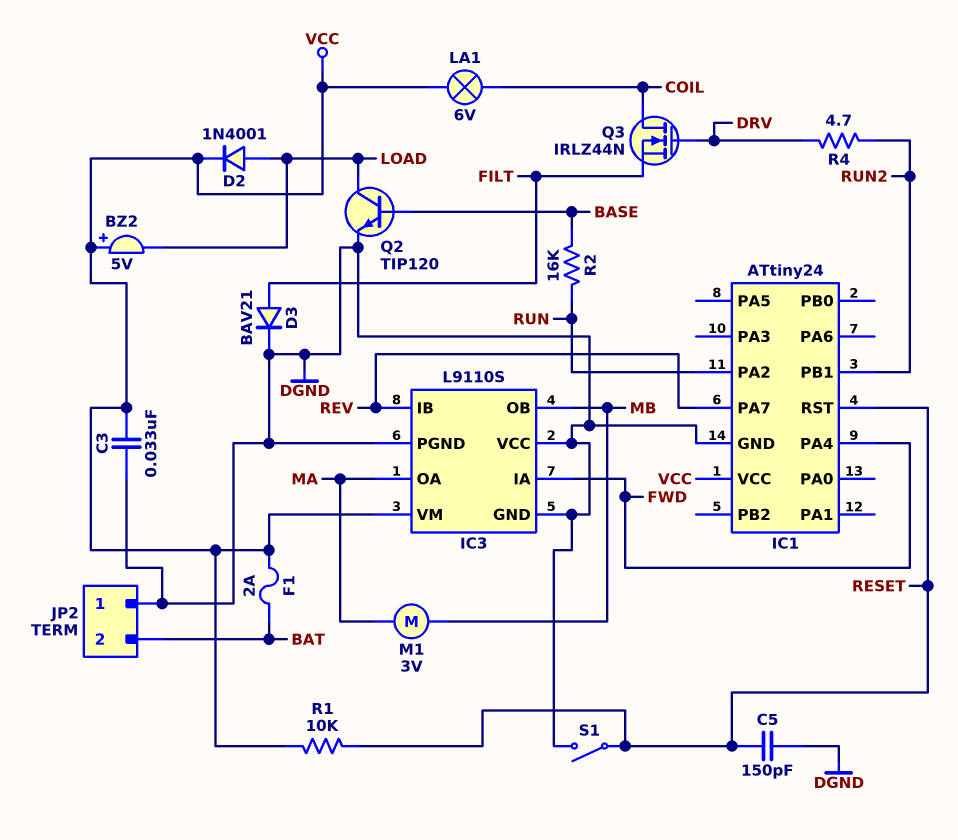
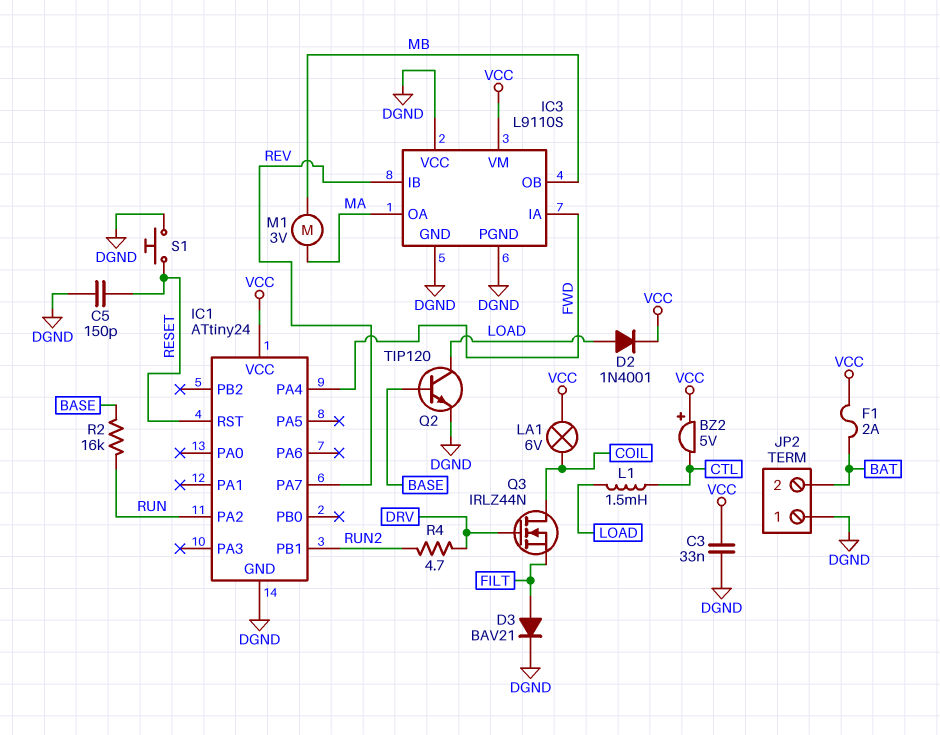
BZ2: buzzer 5V (plus VCC, minus LOAD) -> buzzer 5V (plus VCC, minus CTL)
L1: none -> 1.5mH (CTL, LOAD)
R1: 10k (RESET, VCC) -> none
S1: switch (DGND, RESET) -> button (DGND, RESET)

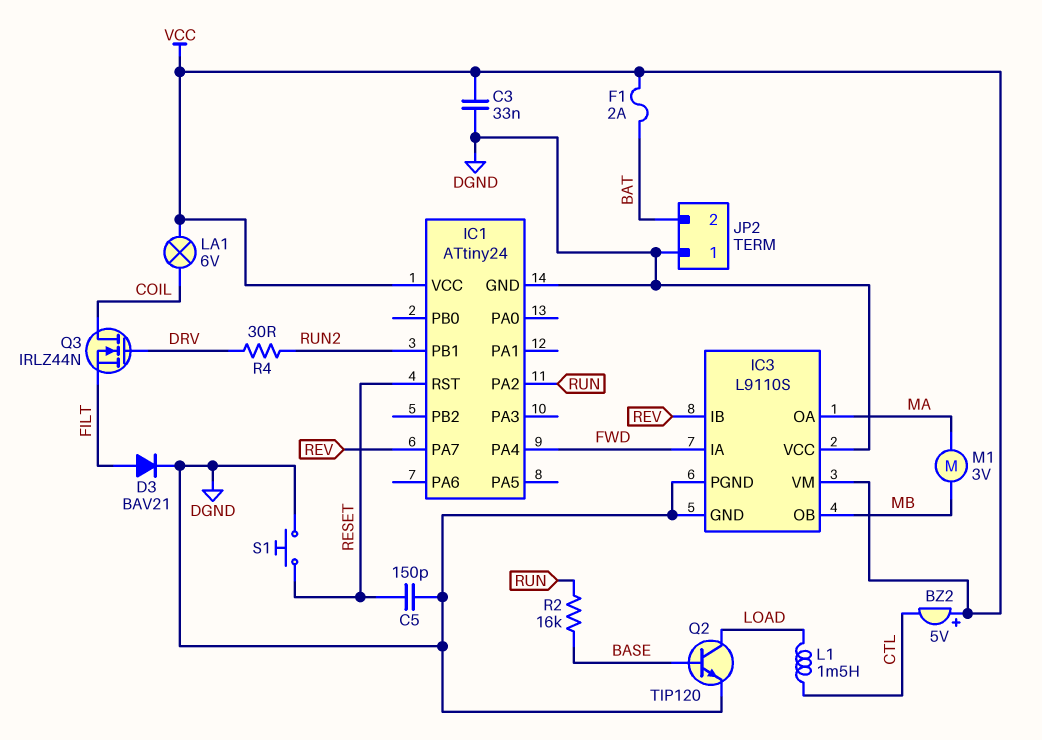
D2: diode 1N4001 (A LOAD, K VCC) -> none
R4: 4.7 (DRV, RUN2) -> 30 (DRV, RUN2)

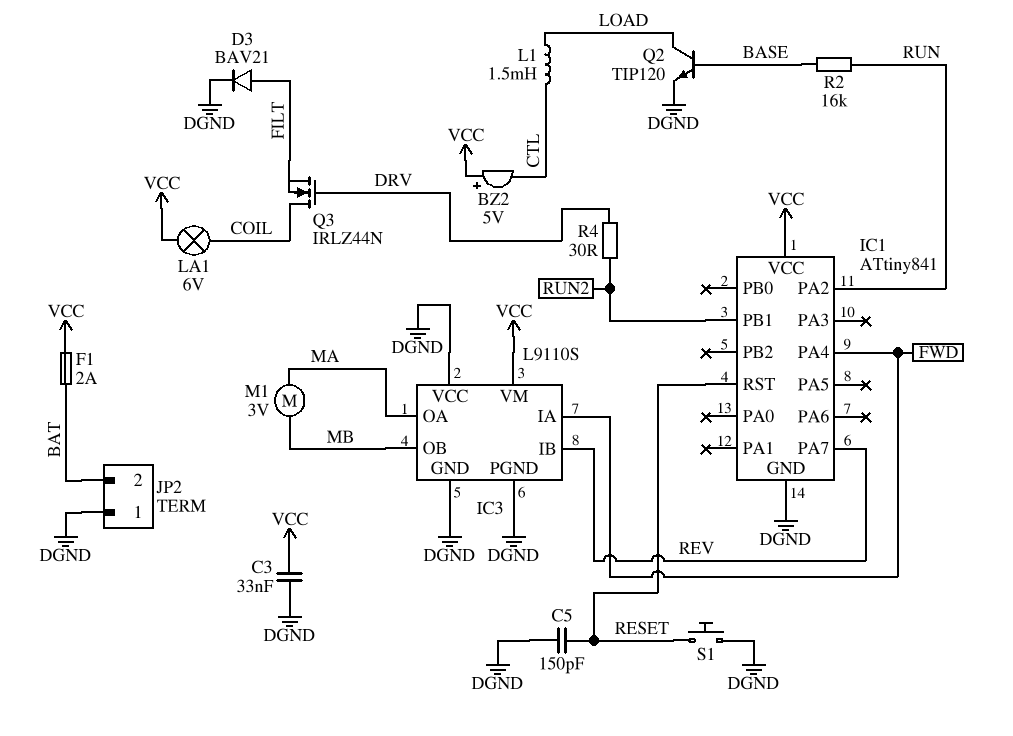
IC1: ATtiny24 -> ATtiny841

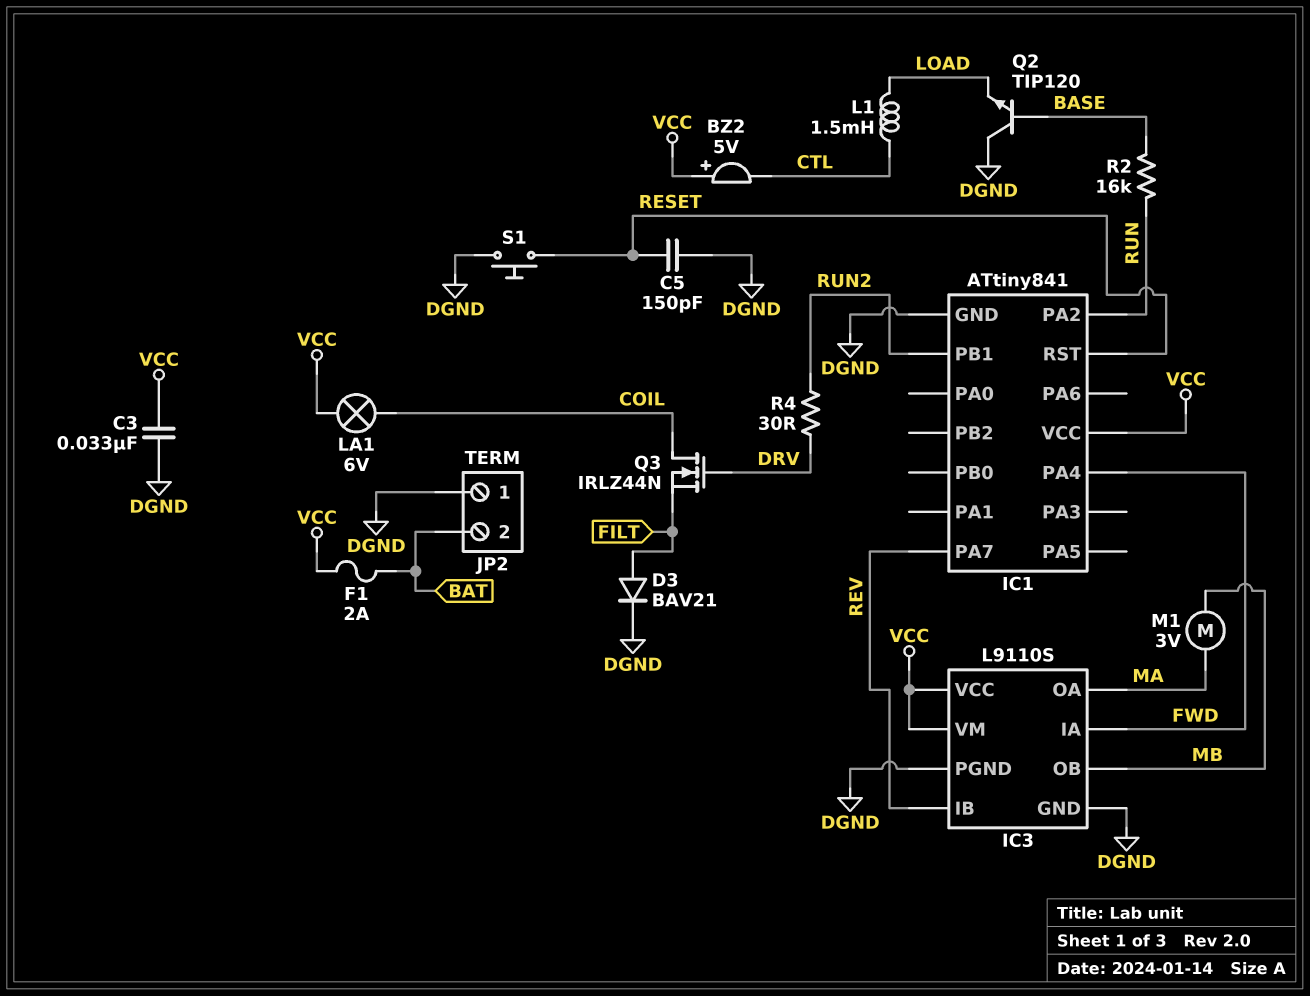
IC3 pin VCC: DGND -> VCC
Q2: NPN TIP120 (B BASE, C LOAD, E DGND) -> NPN TIP120 (B BASE, C DGND, E LOAD)

